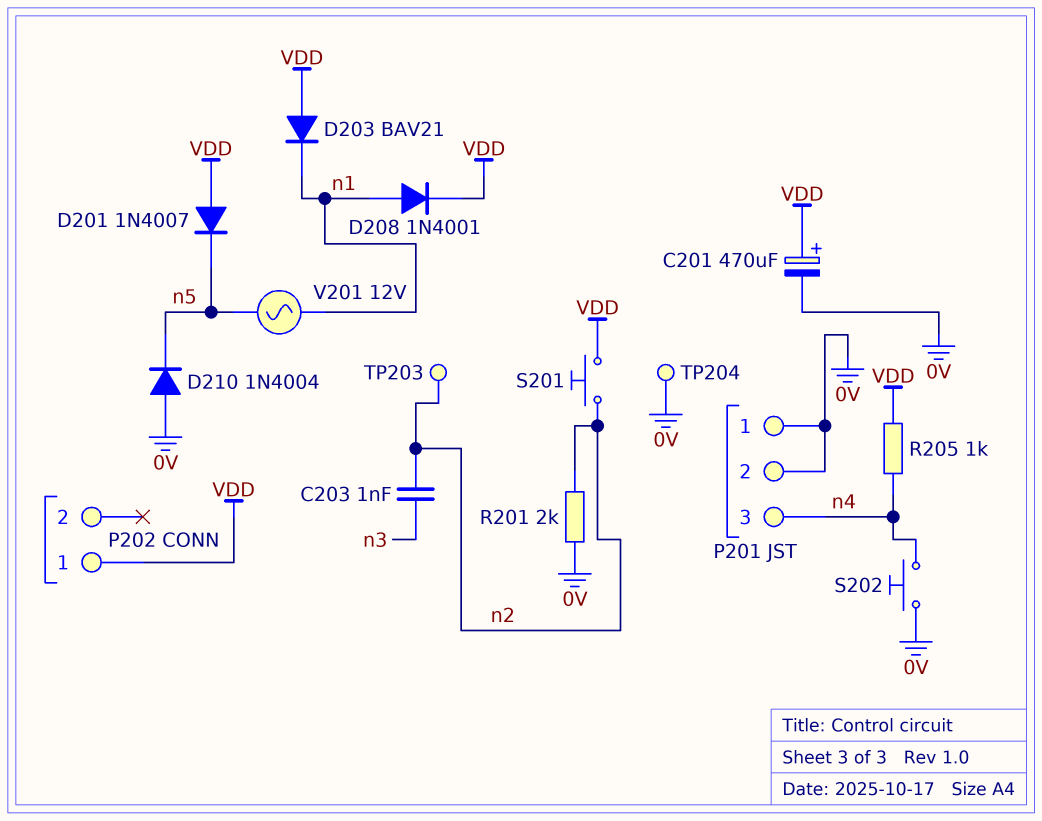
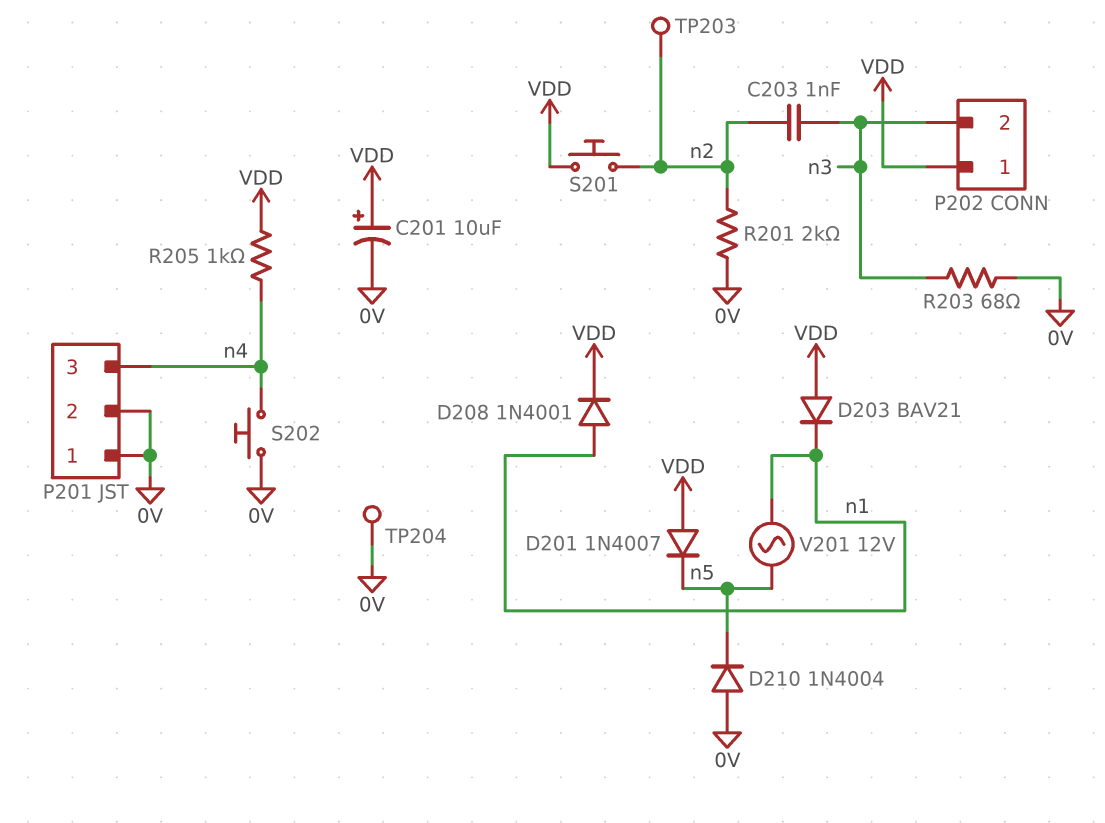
C201: 470uF (plus VDD, minus 0V) -> 10uF (plus VDD, minus 0V)
P202 pin 2: none -> n3
R203: none -> 68 (0V, n3)

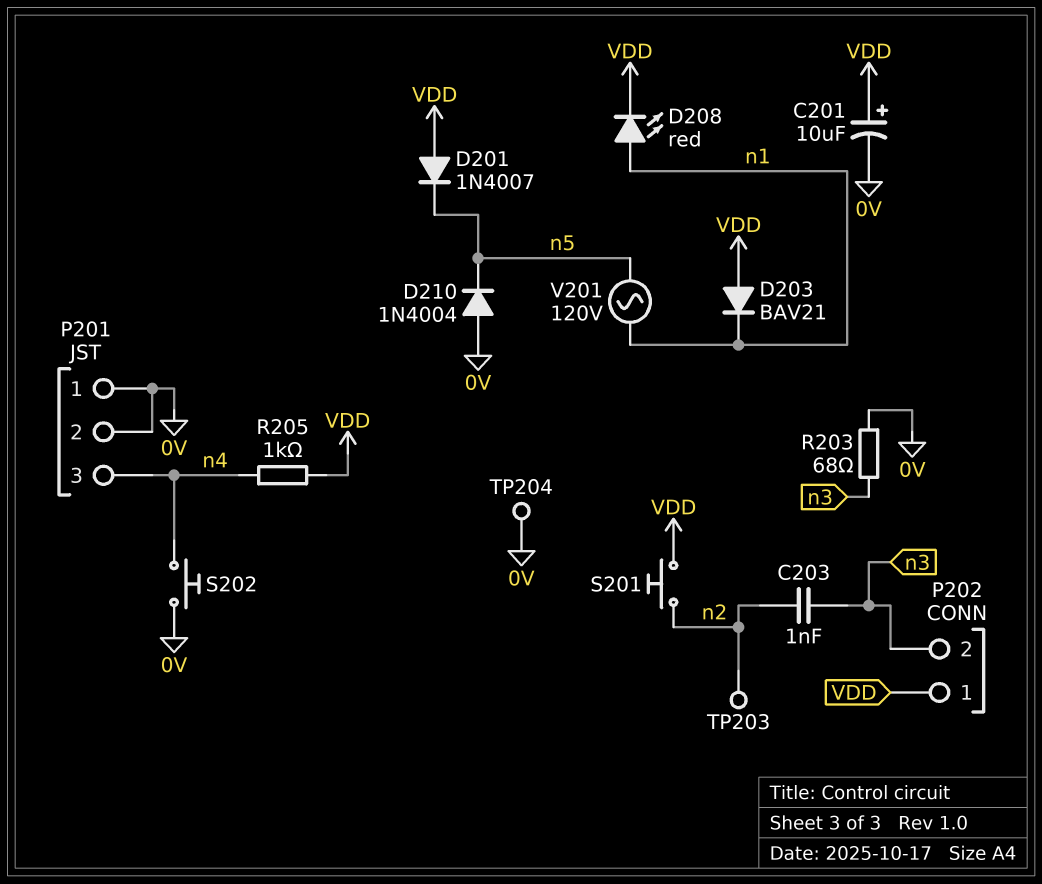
D208: diode 1N4001 (A n1, K VDD) -> LED red (A n1, K VDD)
R201: 2k (0V, n2) -> none
V201: AC 12V (n1, n5) -> AC 120V (n1, n5)

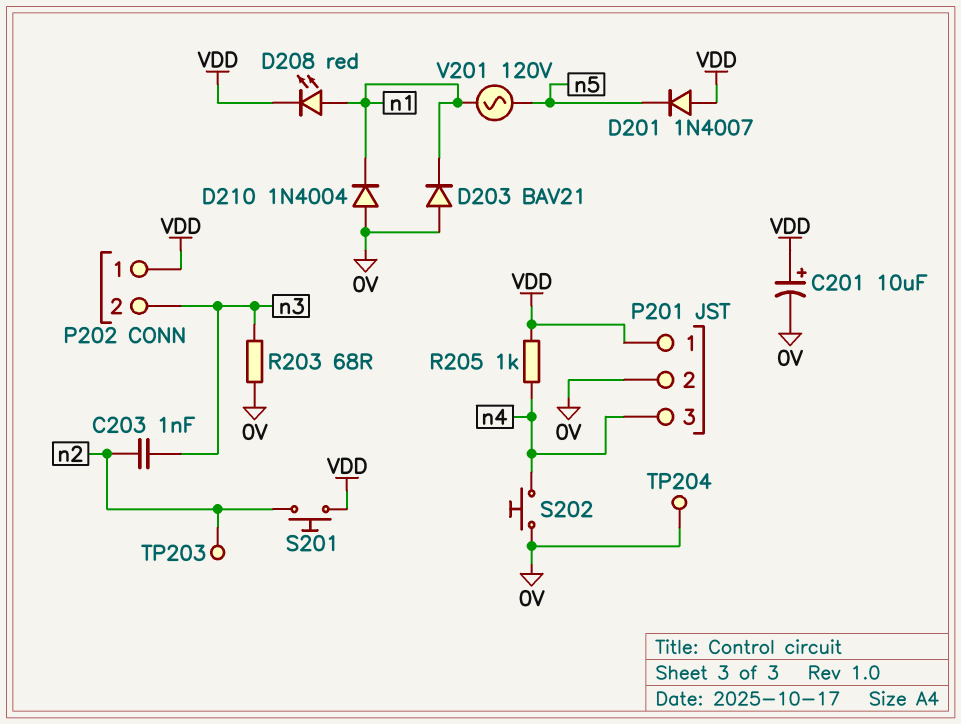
D203: diode BAV21 (A VDD, K n1) -> diode BAV21 (A 0V, K n1)
D210: diode 1N4004 (A 0V, K n5) -> diode 1N4004 (A 0V, K n1)
P201 pin 1: 0V -> VDD

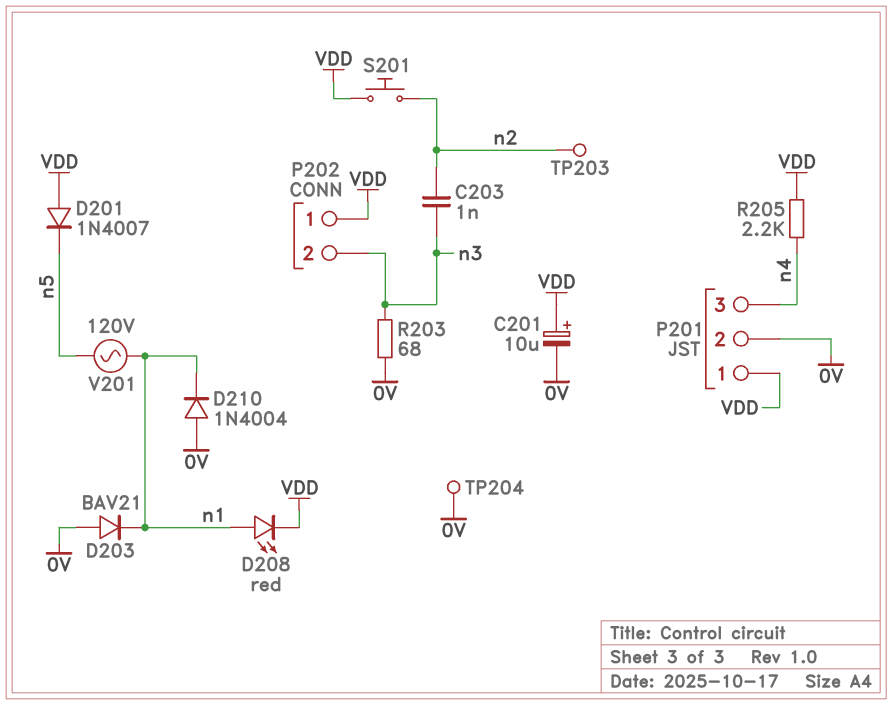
R205: 1k (VDD, n4) -> 2.2k (VDD, n4)
S202: button (0V, n4) -> none

